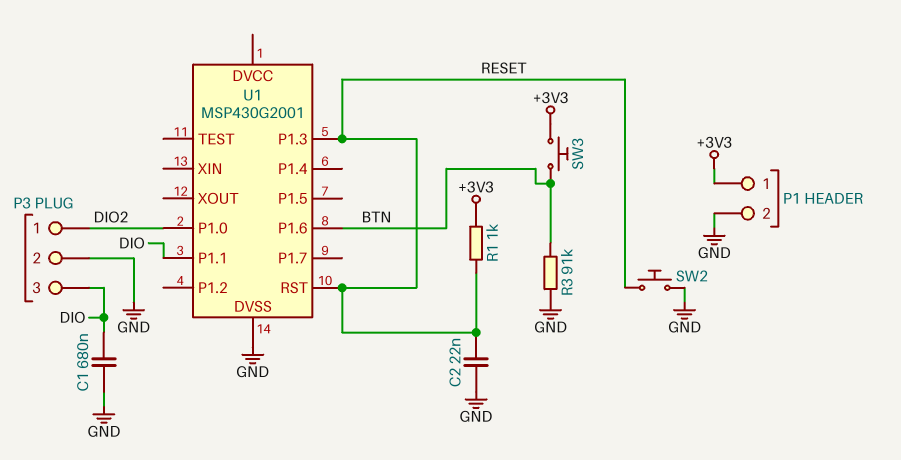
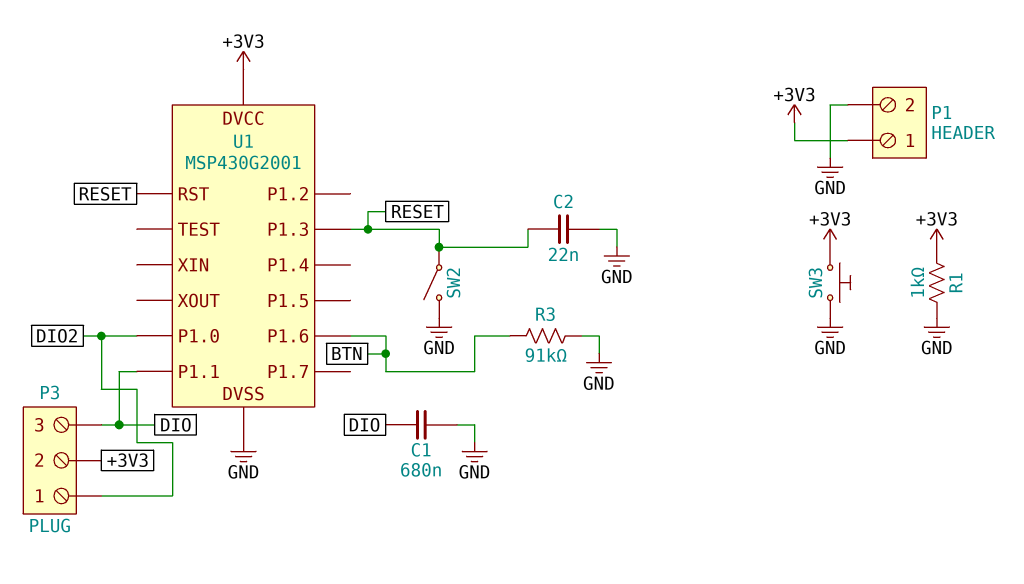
P3 pin 2: GND -> +3V3
R1: 1k (+3V3, RESET) -> 1k (+3V3, GND)
SW2: button (GND, RESET) -> switch (GND, RESET)
SW3: button (+3V3, BTN) -> button (+3V3, GND)
U1 pin DVCC: none -> +3V3

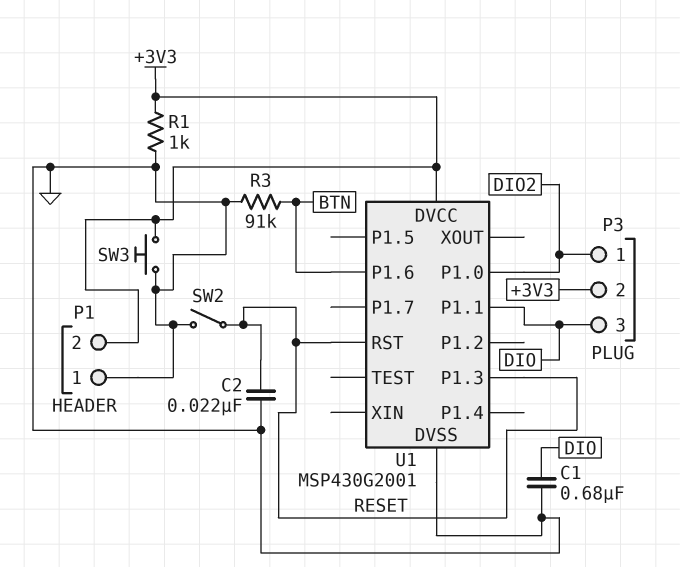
P1 pin 1: +3V3 -> GND
P1 pin 2: GND -> +3V3

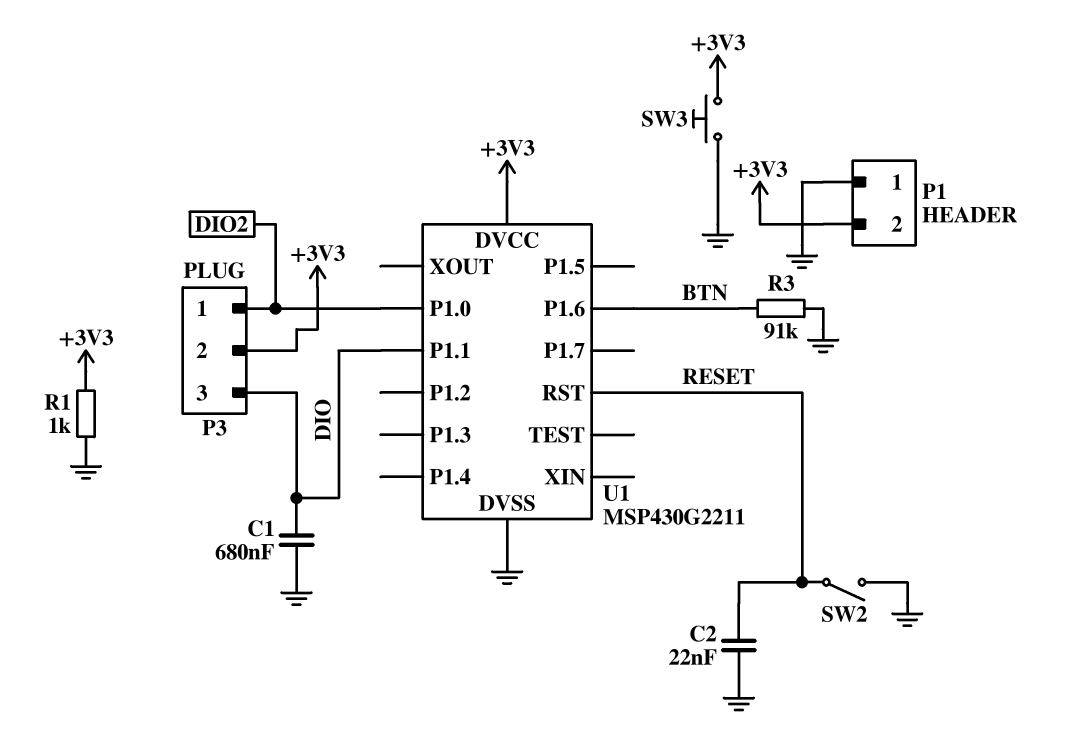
U1: MSP430G2001 -> MSP430G2211
U1 pin P1.3: RESET -> none

